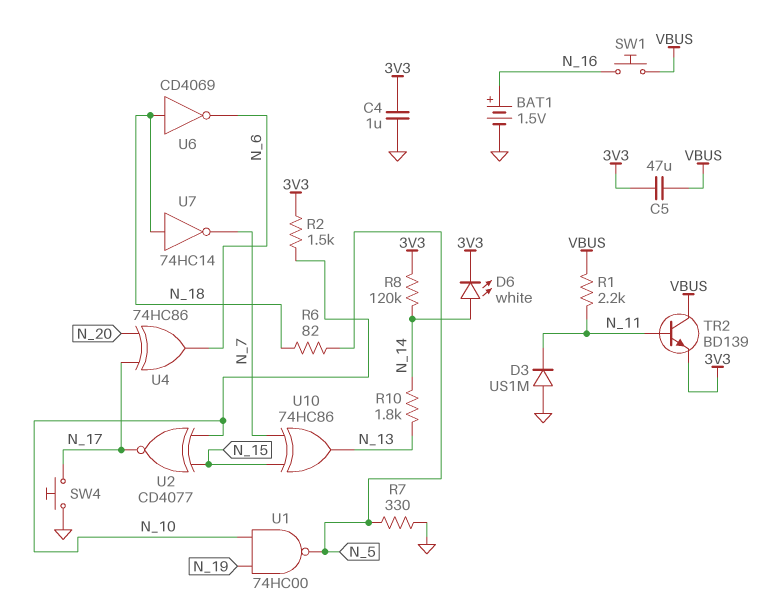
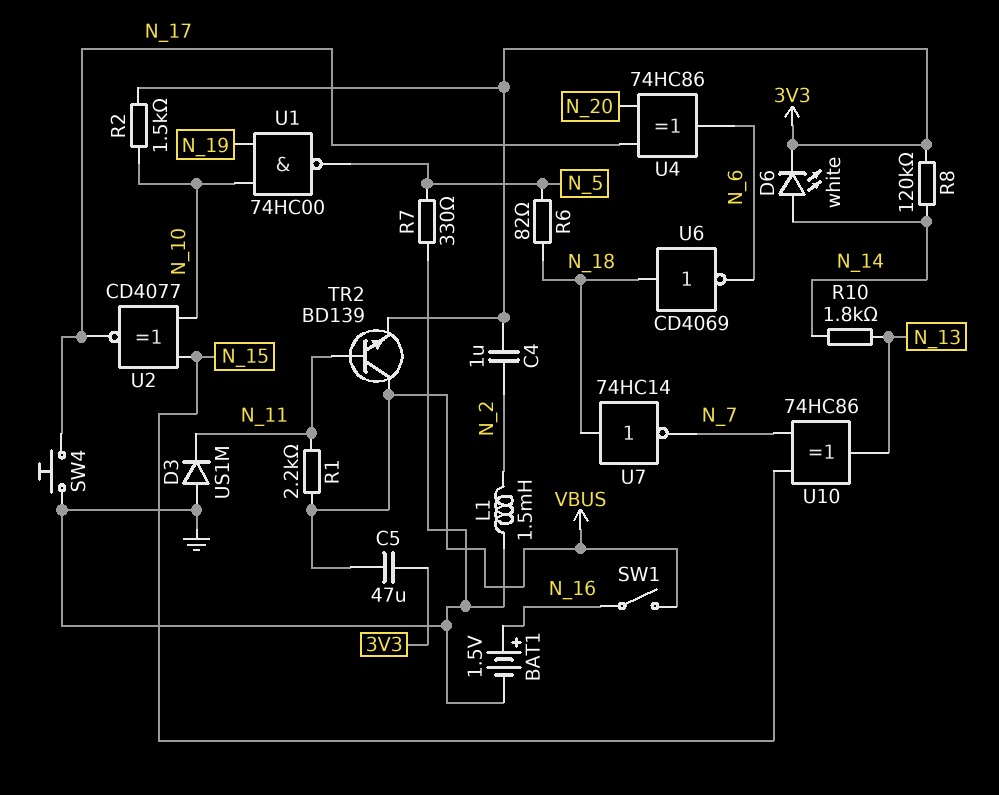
C4: 1uF (3V3, GND) -> 1uF (3V3, N_2)
L1: none -> 1.5mH (GND, N_2)
SW1: button (N_16, VBUS) -> switch (N_16, VBUS)

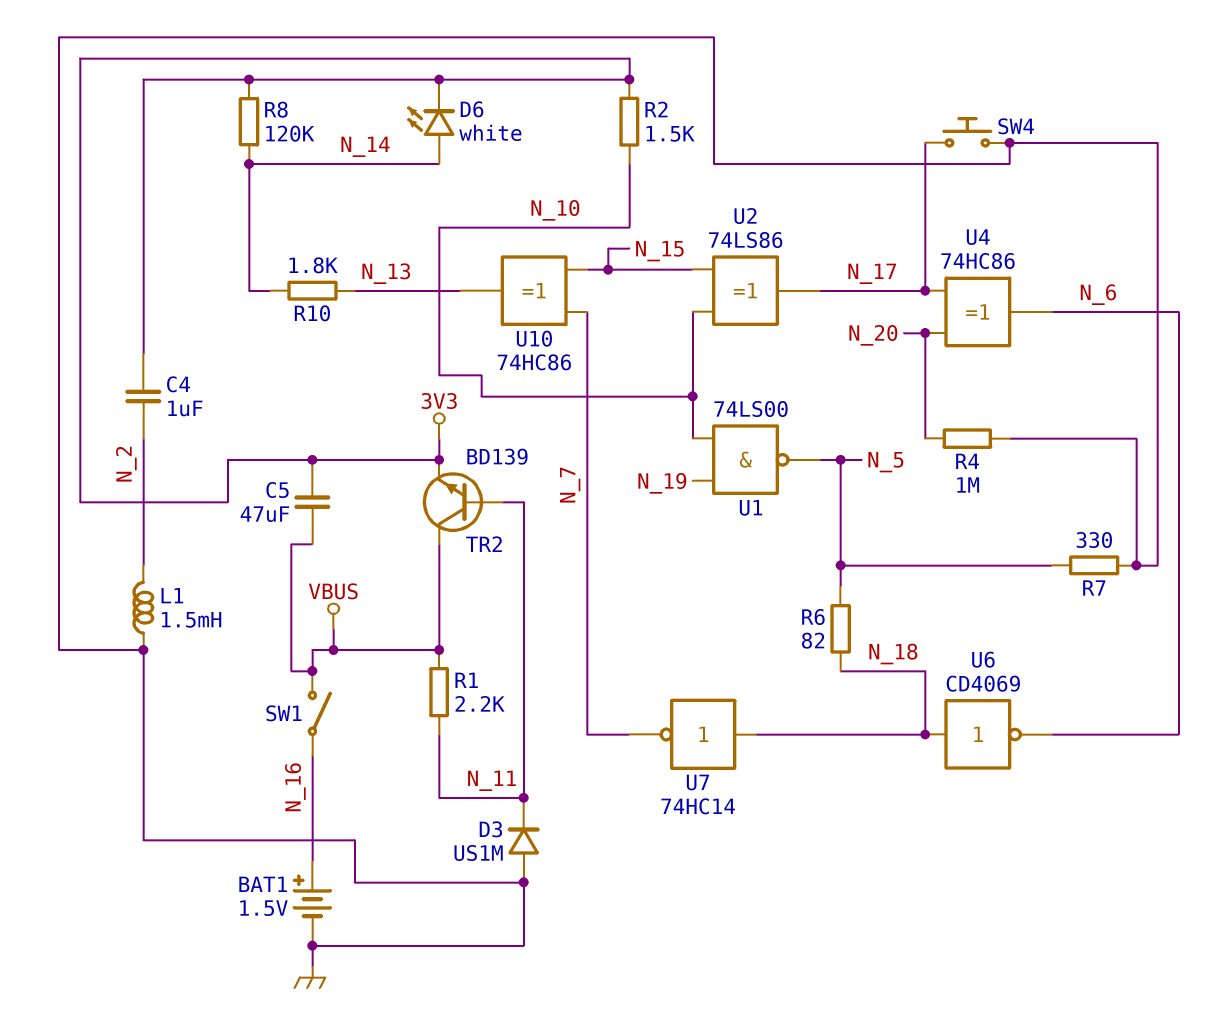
R4: none -> 1M (GND, N_20)
U1: NAND 74HC00 (in N_10, in N_19, out N_5) -> NAND 74LS00 (in N_10, in N_19, out N_5)
U2: XNOR CD4077 (in N_10, in N_15, out N_17) -> XOR 74LS86 (in N_10, in N_15, out N_17)

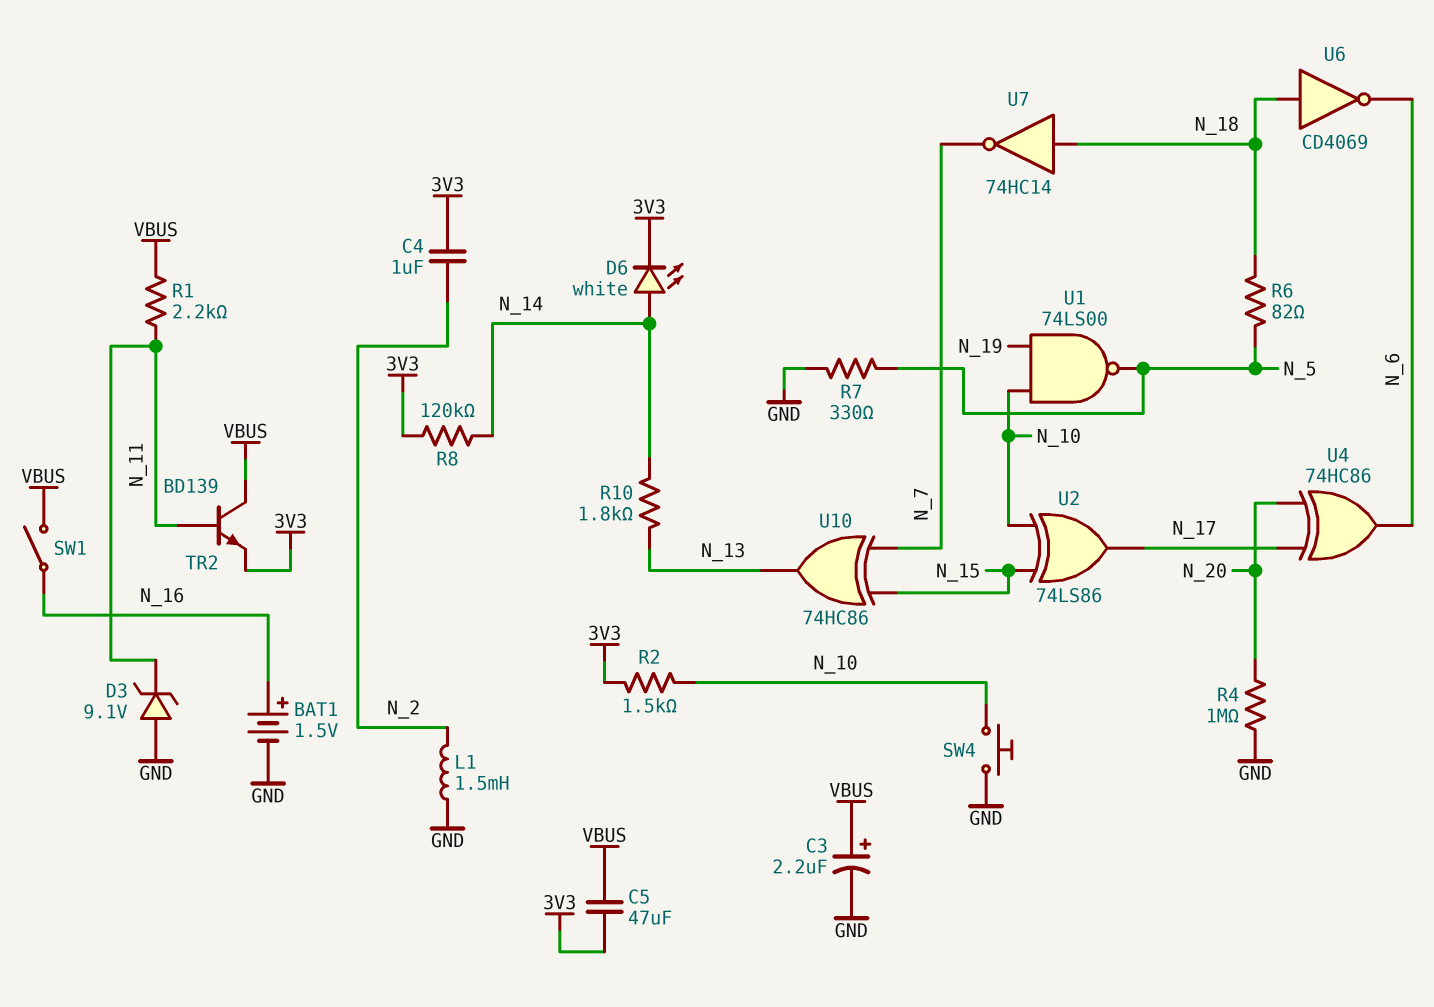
C3: none -> 2.2uF (plus VBUS, minus GND)
D3: diode US1M (A GND, K N_11) -> zener 9.1V (A GND, K N_11)
SW4: button (GND, N_17) -> button (GND, N_10)

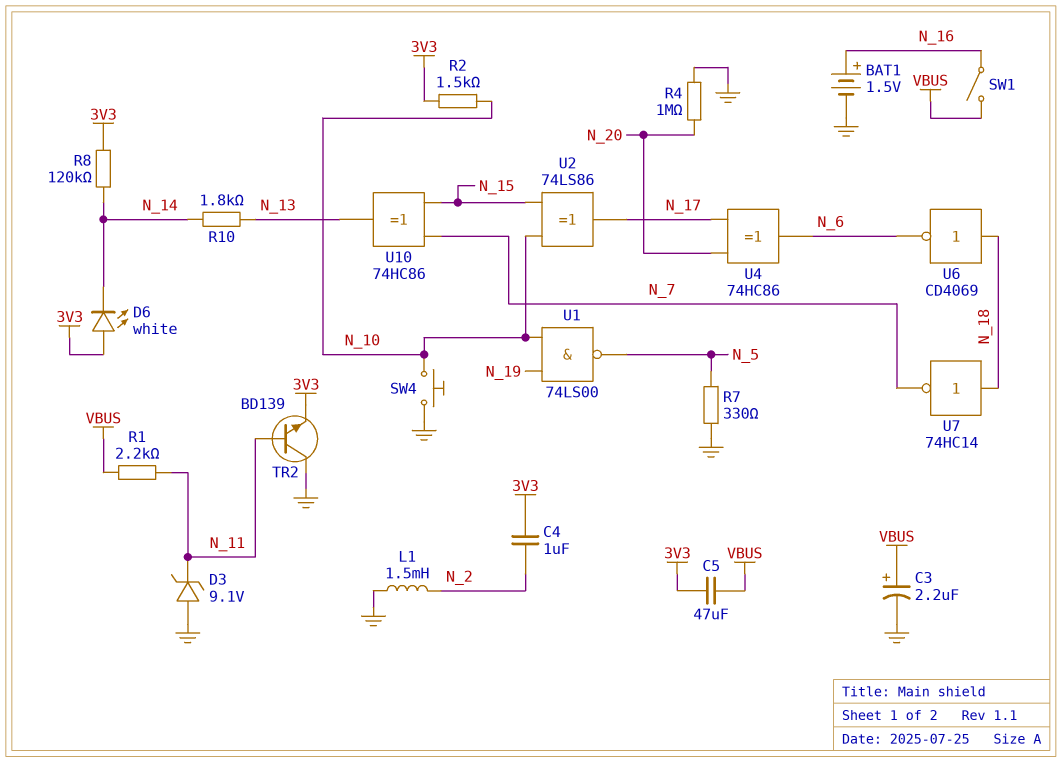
D6: LED white (A N_14, K 3V3) -> LED white (A 3V3, K N_14)
R6: 82 (N_5, N_18) -> none
TR2: NPN BD139 (B N_11, C VBUS, E 3V3) -> NPN BD139 (B N_11, C GND, E 3V3)

